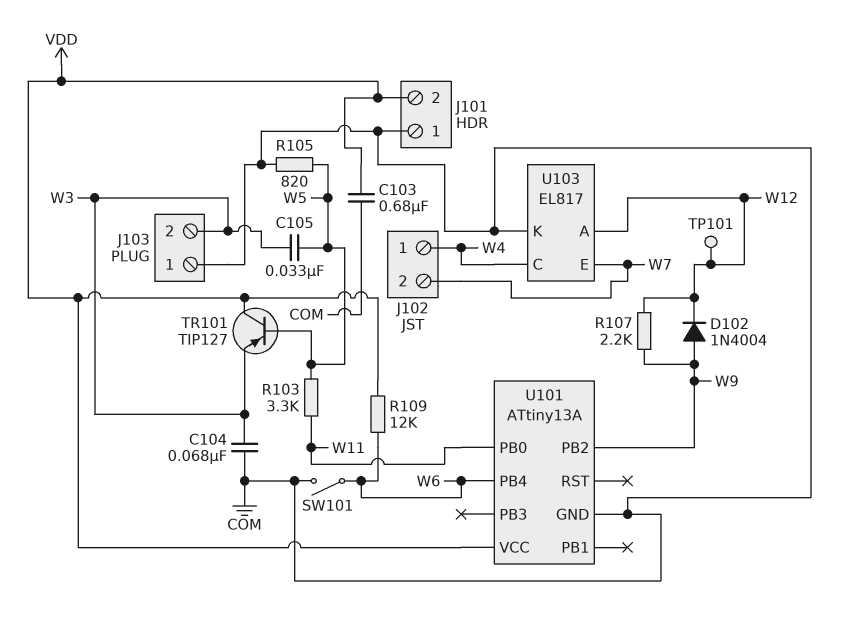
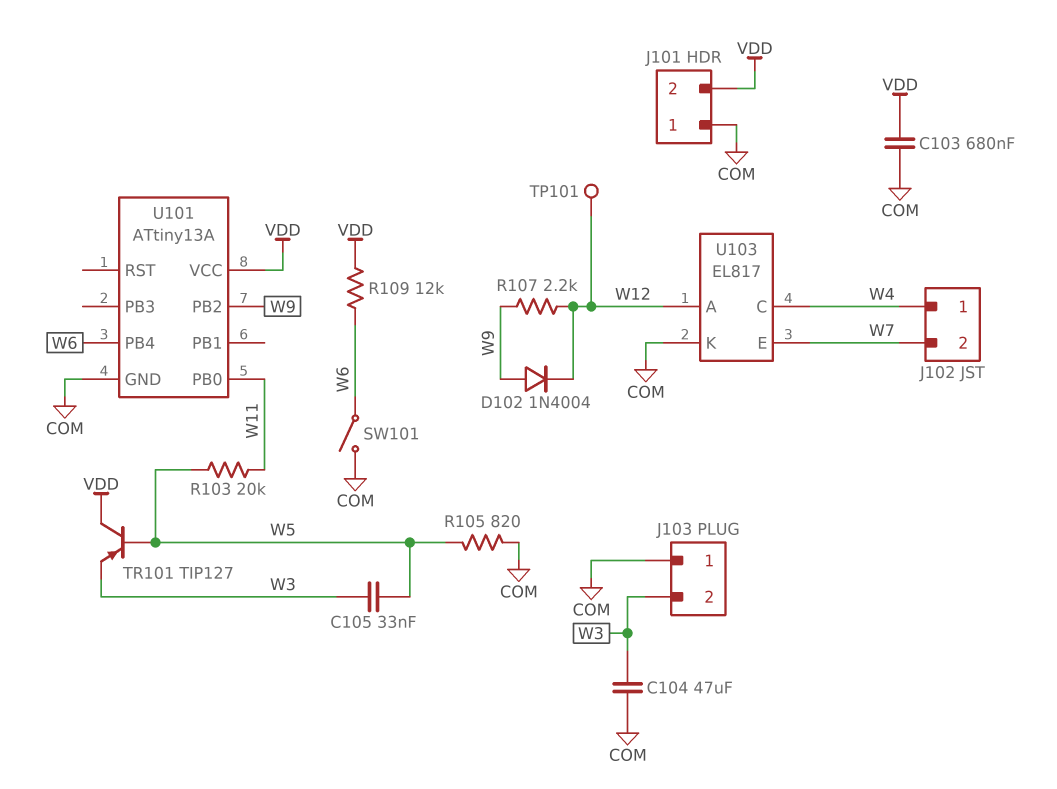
C104: 68nF (COM, W3) -> 47uF (COM, W3)
R103: 3.3k (W5, W11) -> 20k (W5, W11)

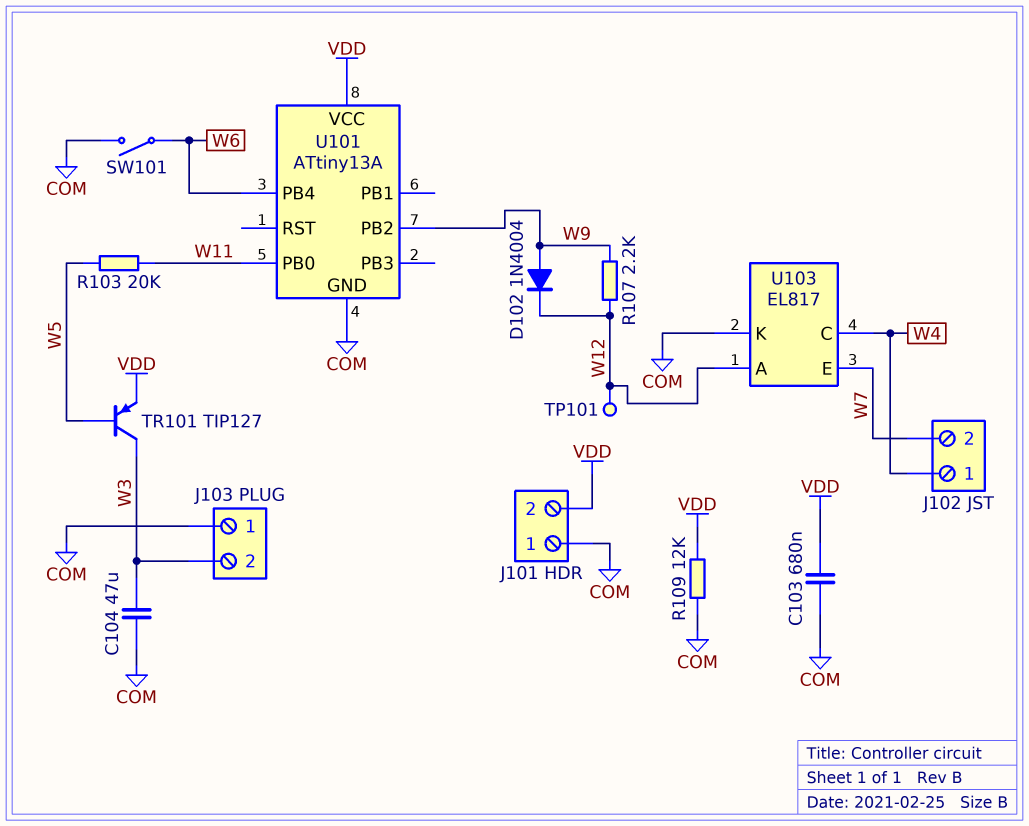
C105: 33nF (W3, W5) -> none
R105: 820 (COM, W5) -> none
R109: 12k (VDD, W6) -> 12k (COM, VDD)
TR101: PNP TIP127 (B W5, C VDD, E W3) -> PNP TIP127 (B W5, C W3, E VDD)

